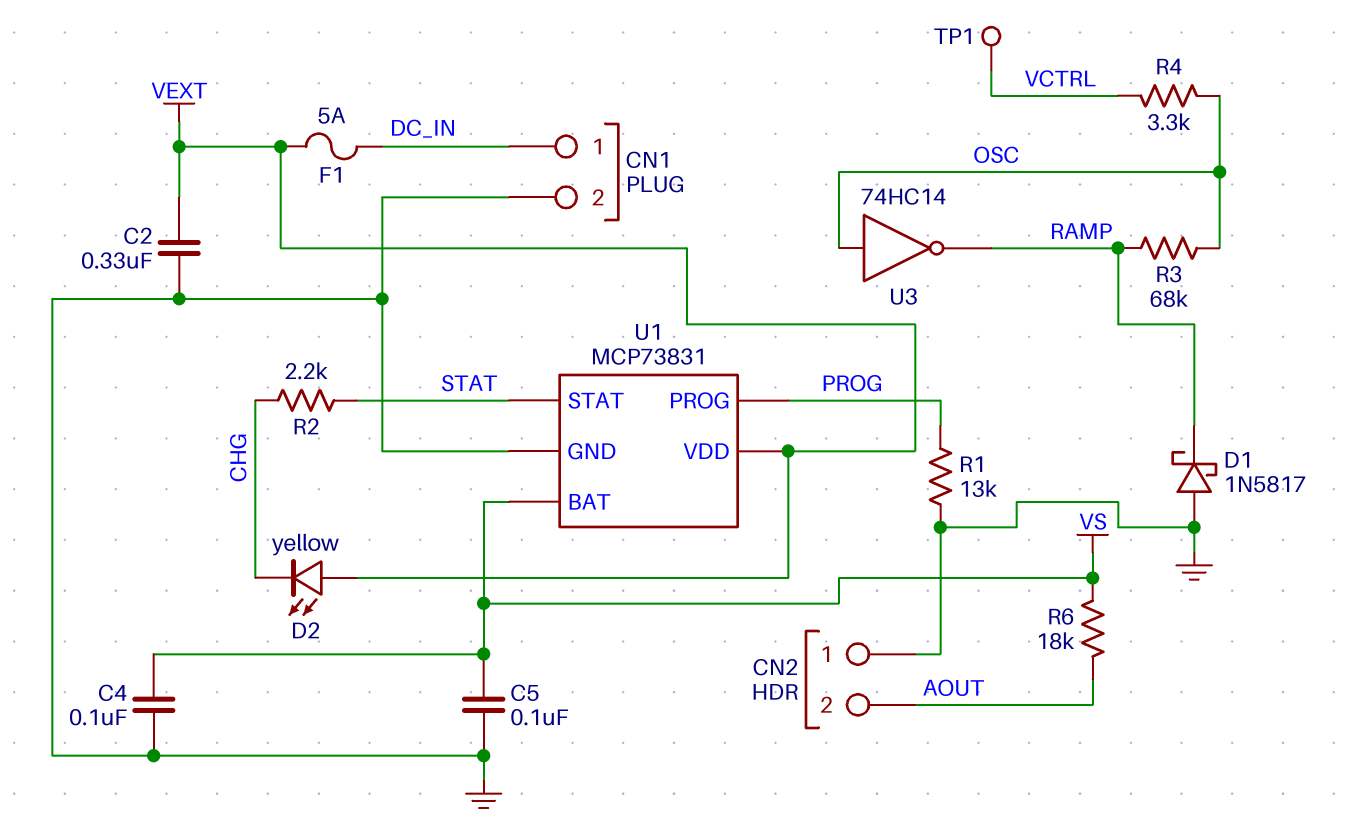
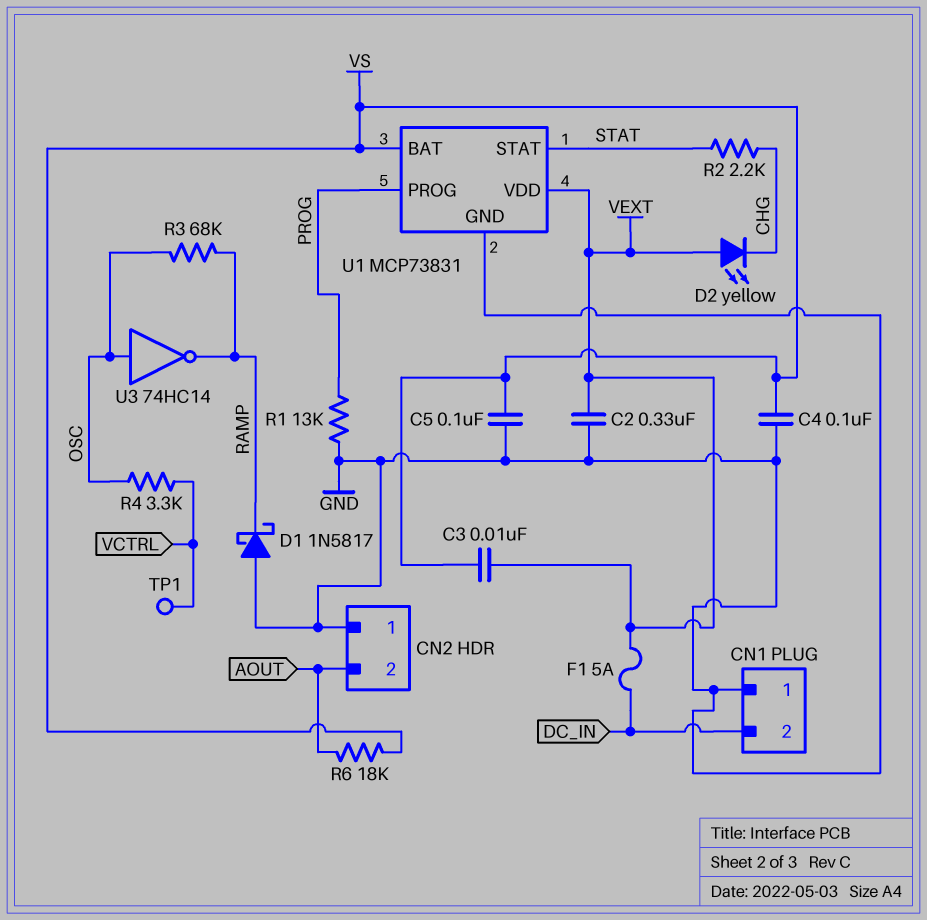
C3: none -> 10nF (VEXT, VS)
CN1 pin 1: DC_IN -> GND
CN1 pin 2: GND -> DC_IN

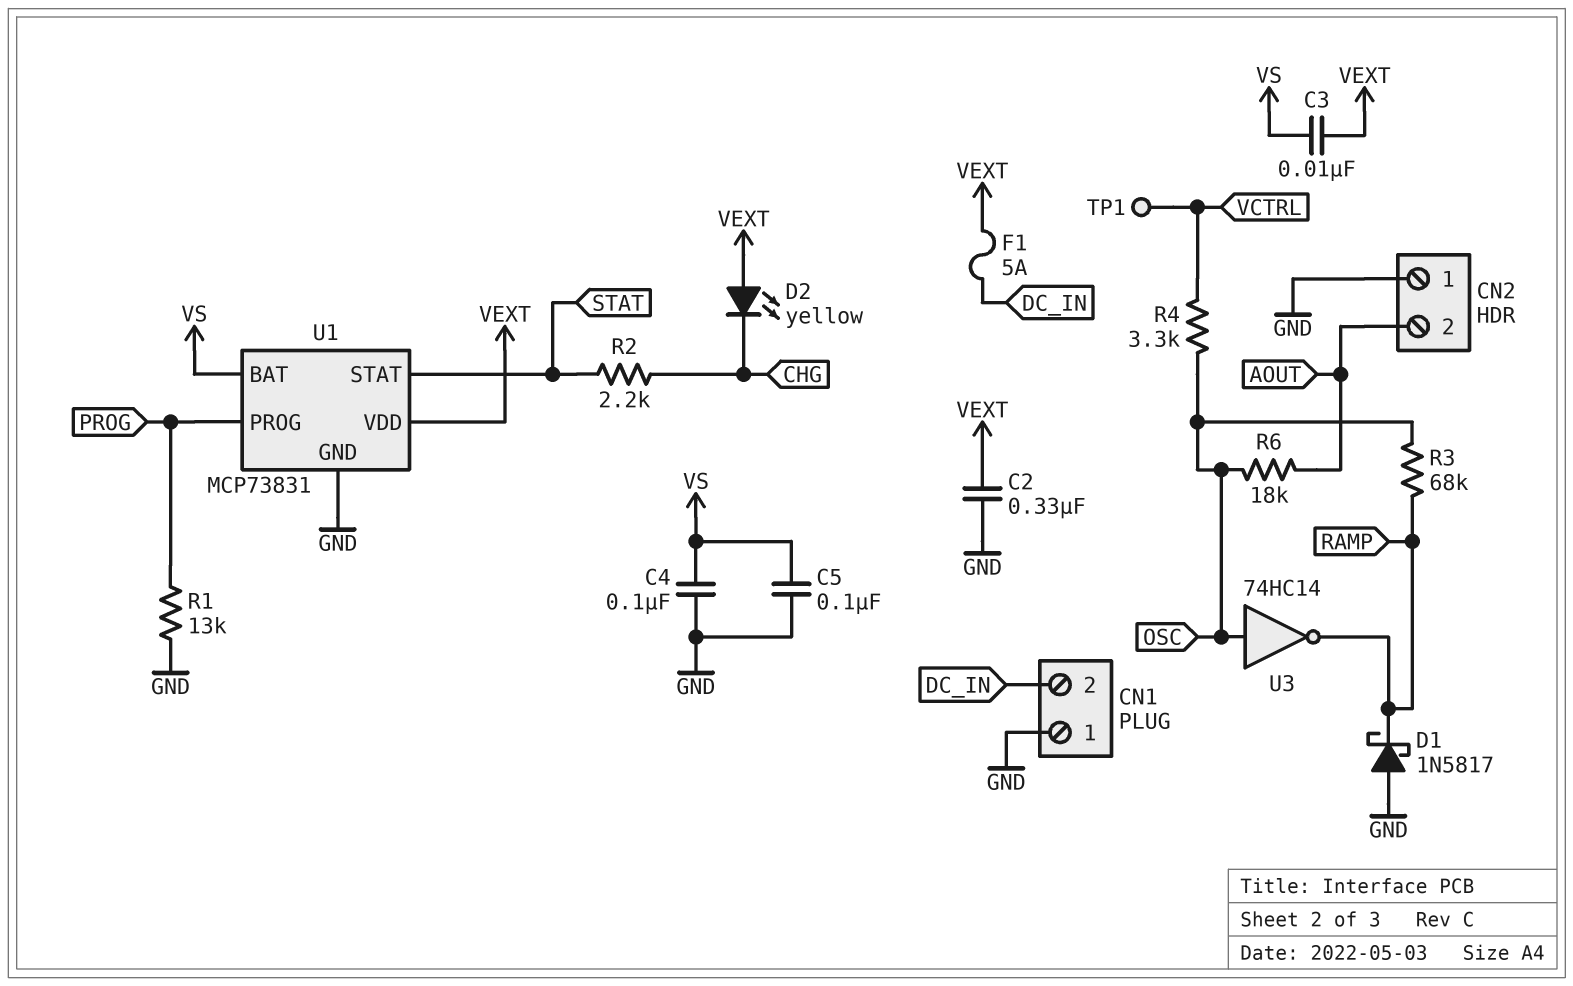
R6: 18k (AOUT, VS) -> 18k (AOUT, OSC)

